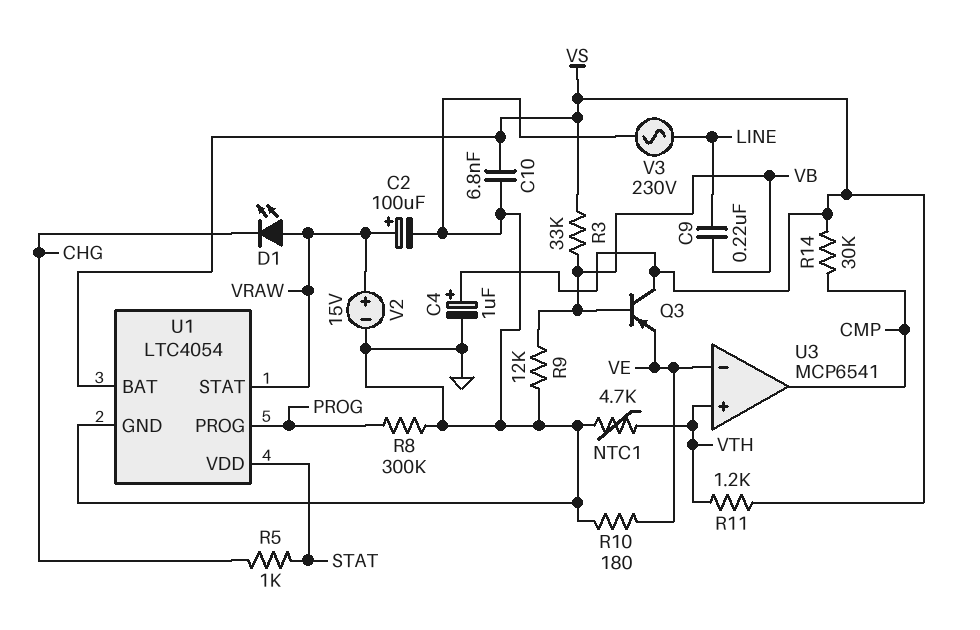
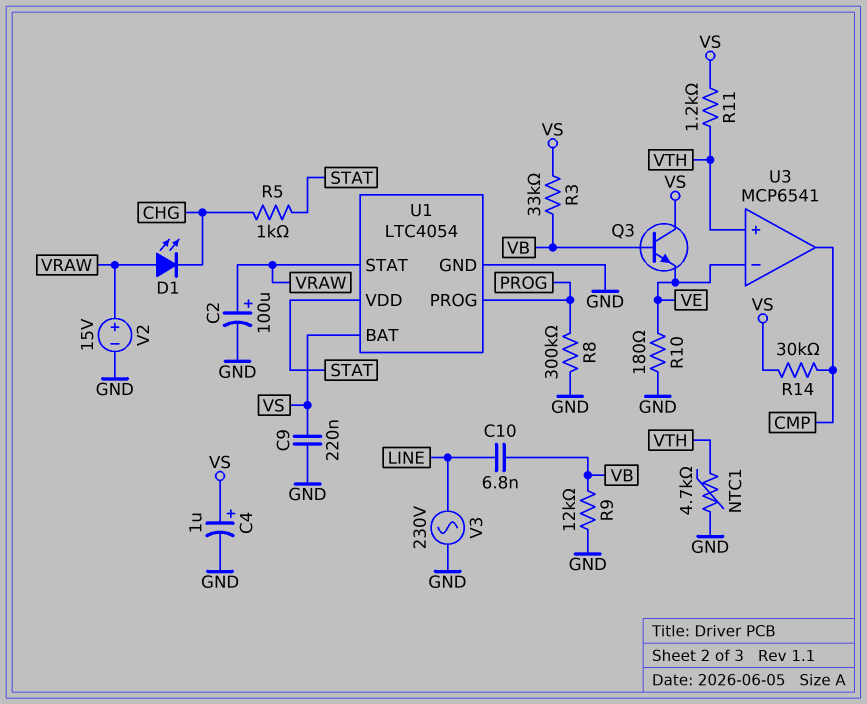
C9: 220nF (LINE, VB) -> 220nF (GND, VS)
C10: 6.8nF (GND, VS) -> 6.8nF (LINE, VB)
Q3: PNP (B VB, C VS, E VE) -> NPN (B VB, C VS, E VE)

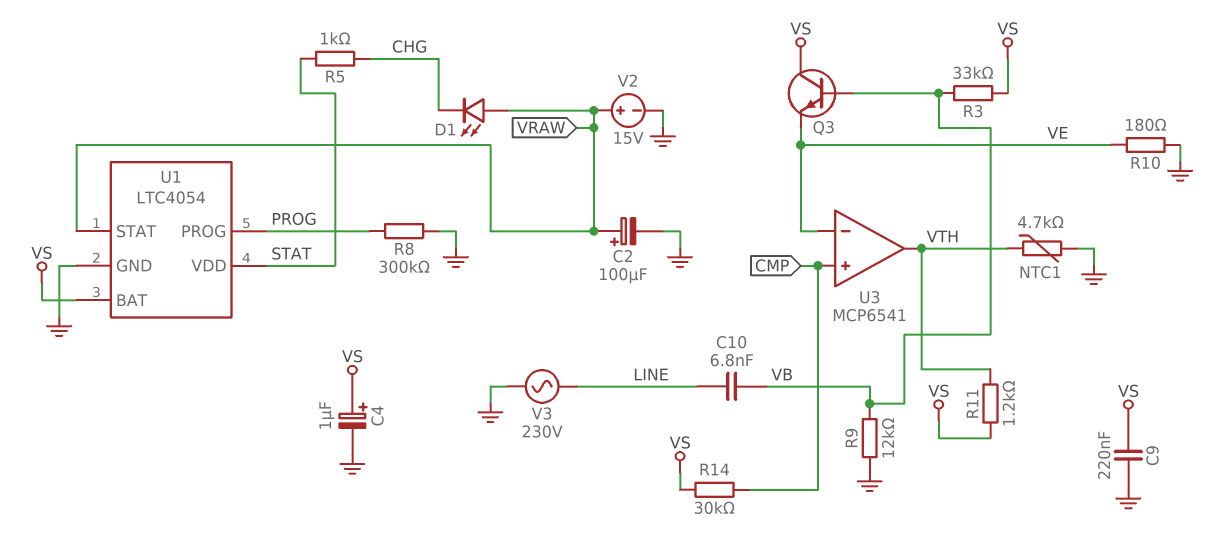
U3 pin in+: VTH -> CMP
U3 pin out: CMP -> VTH

